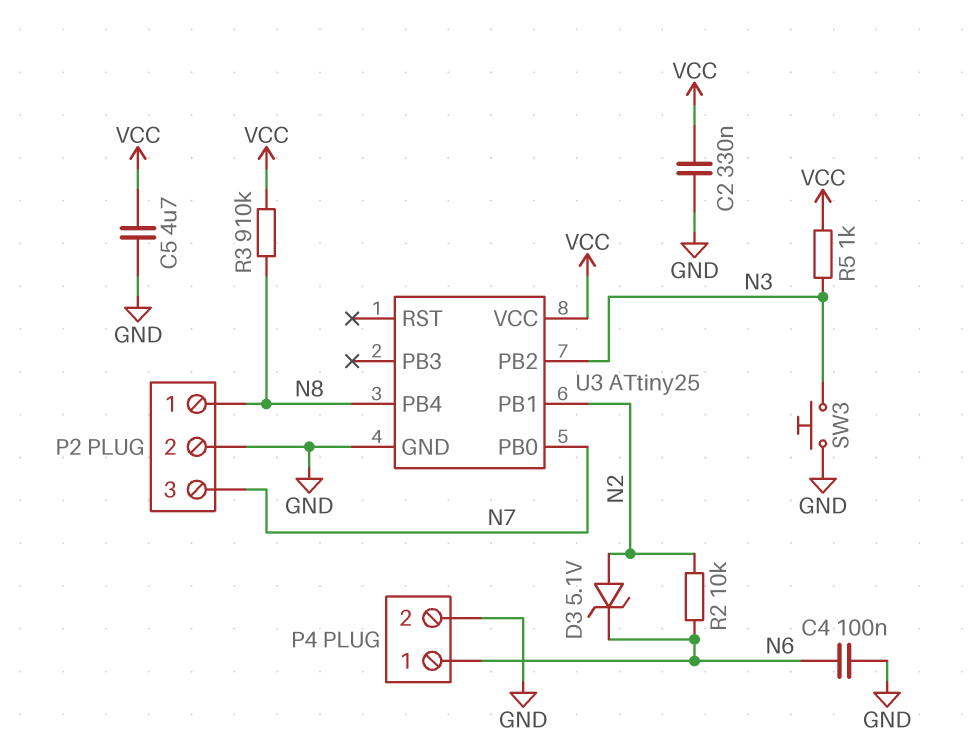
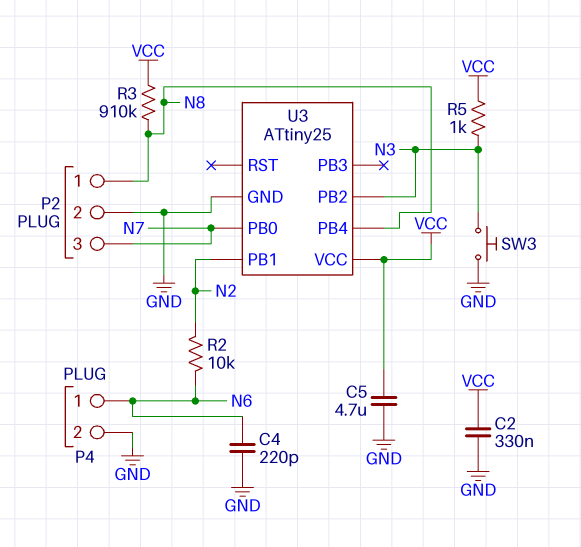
C4: 100nF (GND, N6) -> 220pF (GND, N6)
D3: zener 5.1V (A N2, K N6) -> none

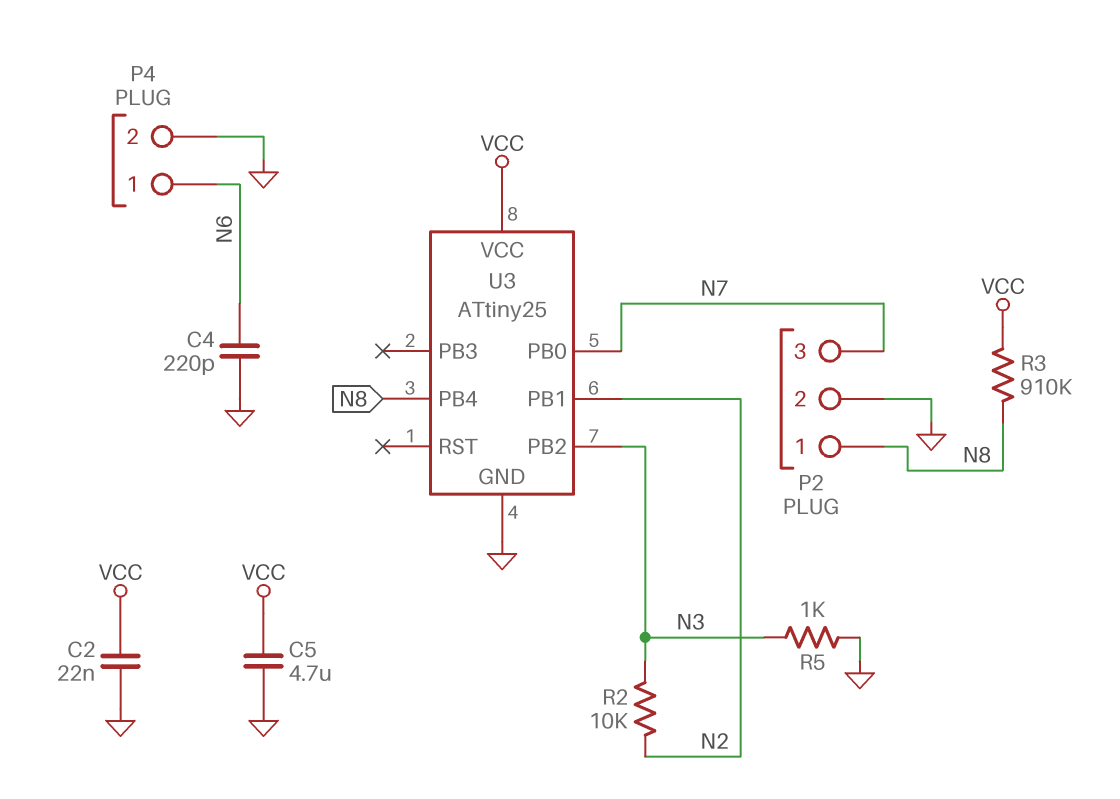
C2: 330nF (GND, VCC) -> 22nF (GND, VCC)
R2: 10k (N2, N6) -> 10k (N2, N3)
R5: 1k (N3, VCC) -> 1k (GND, N3)
SW3: button (GND, N3) -> none

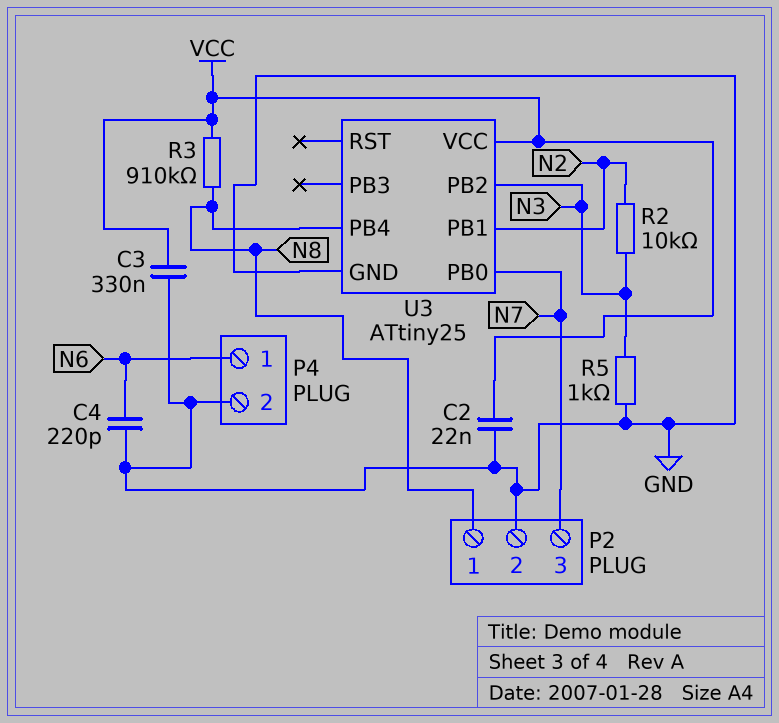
C3: none -> 330nF (GND, VCC)
C5: 4.7uF (GND, VCC) -> none

